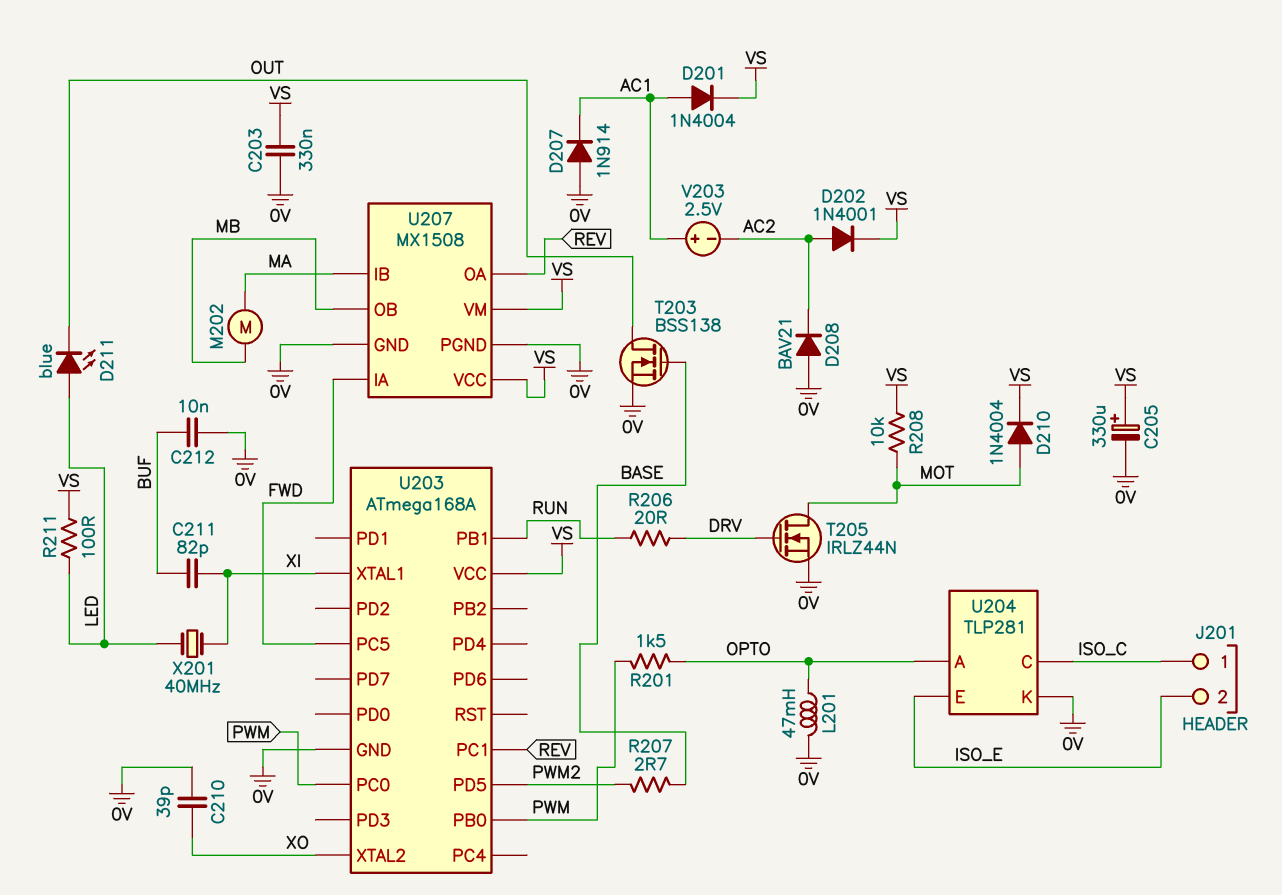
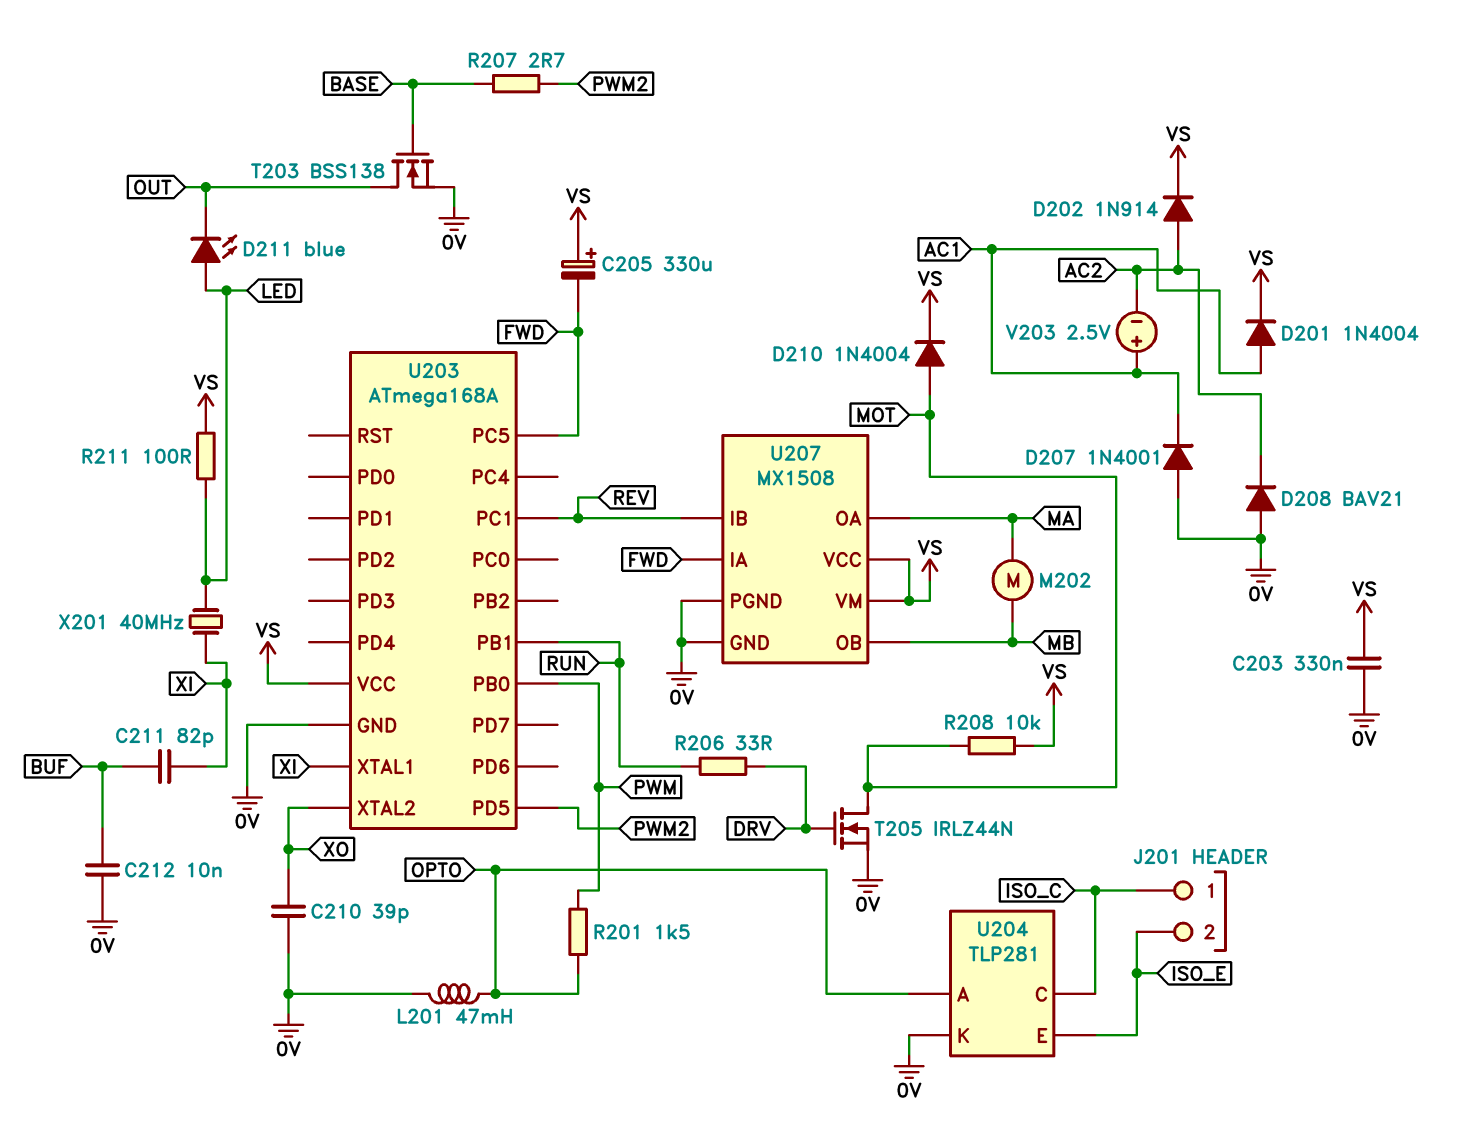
C205: 330uF (plus VS, minus 0V) -> 330uF (plus VS, minus FWD)
D202: diode 1N4001 (A AC2, K VS) -> diode 1N914 (A AC2, K VS)
D207: diode 1N914 (A 0V, K AC1) -> diode 1N4001 (A 0V, K AC1)
R206: 20 (DRV, RUN) -> 33 (DRV, RUN)
U203 pin PC0: PWM -> none
U207 pin IB: MA -> REV
U207 pin OA: REV -> MA

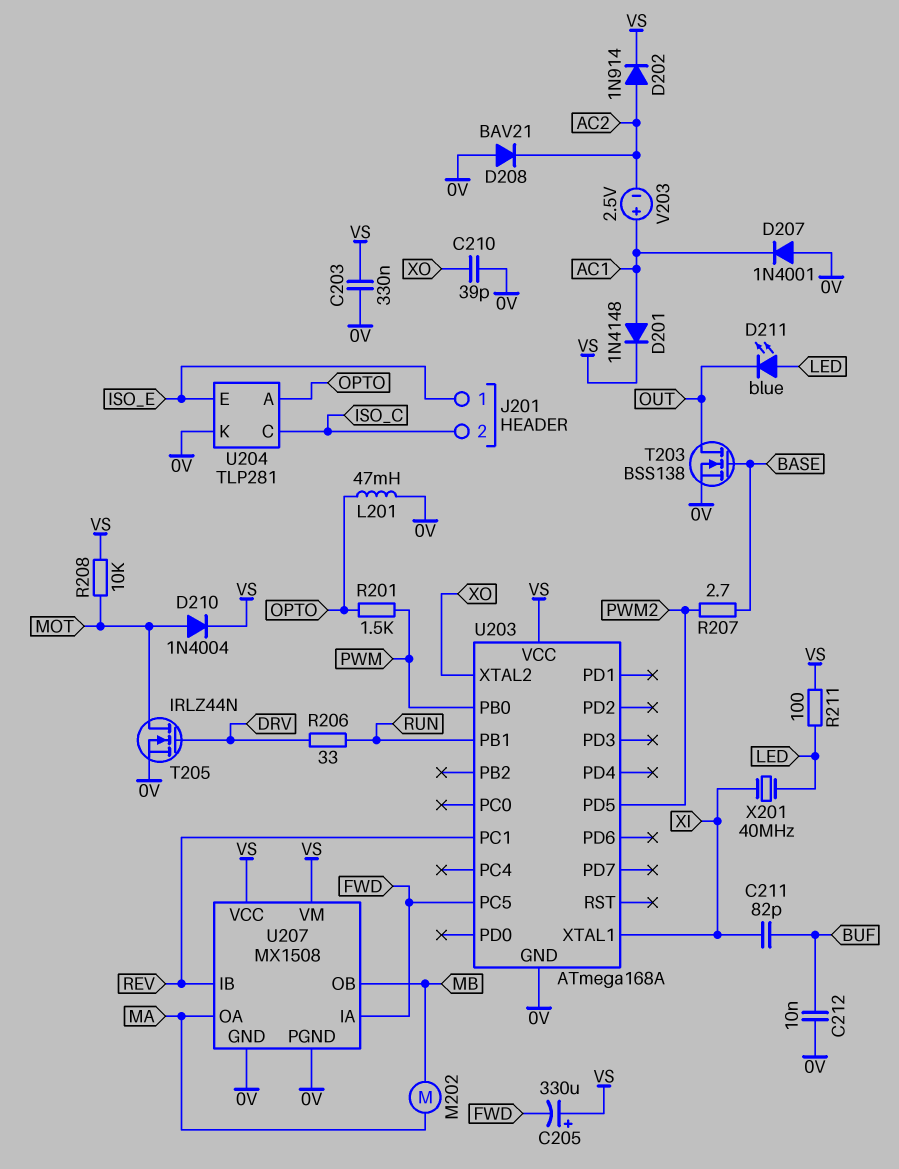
D201: diode 1N4004 (A AC1, K VS) -> diode 1N4148 (A AC1, K VS)
J201 pin 1: ISO_C -> ISO_E
J201 pin 2: ISO_E -> ISO_C

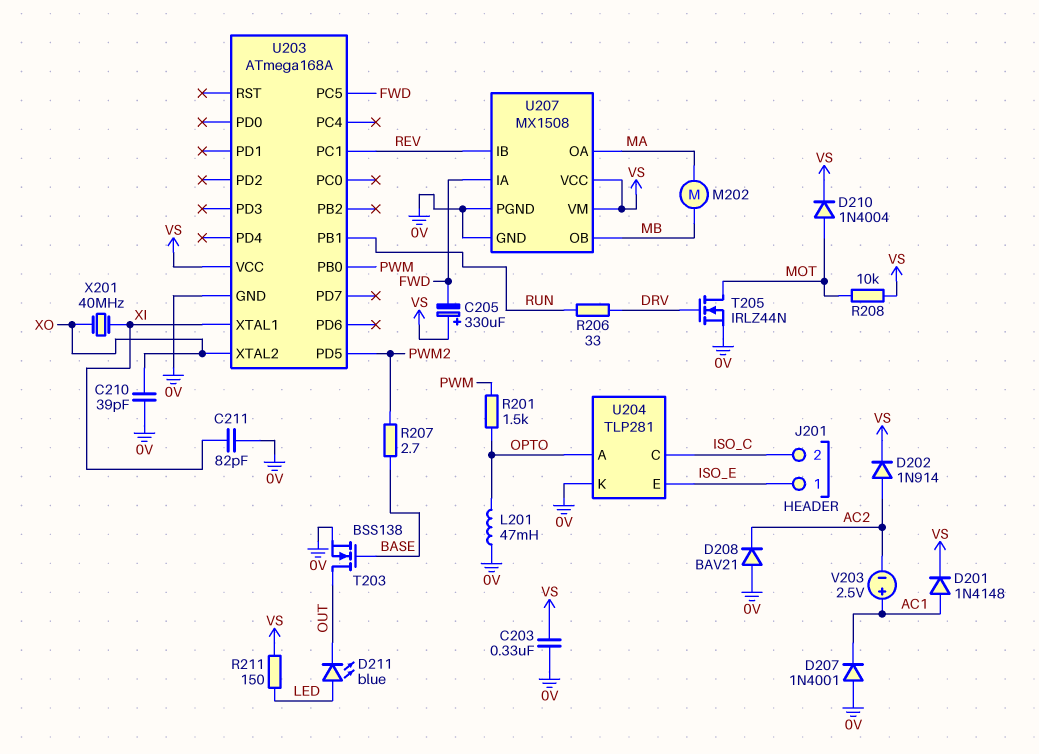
C211: 82pF (BUF, XI) -> 82pF (0V, XI)
C212: 10nF (0V, BUF) -> none
R211: 100 (LED, VS) -> 150 (LED, VS)
X201: 40MHz (LED, XI) -> 40MHz (XI, XO)

